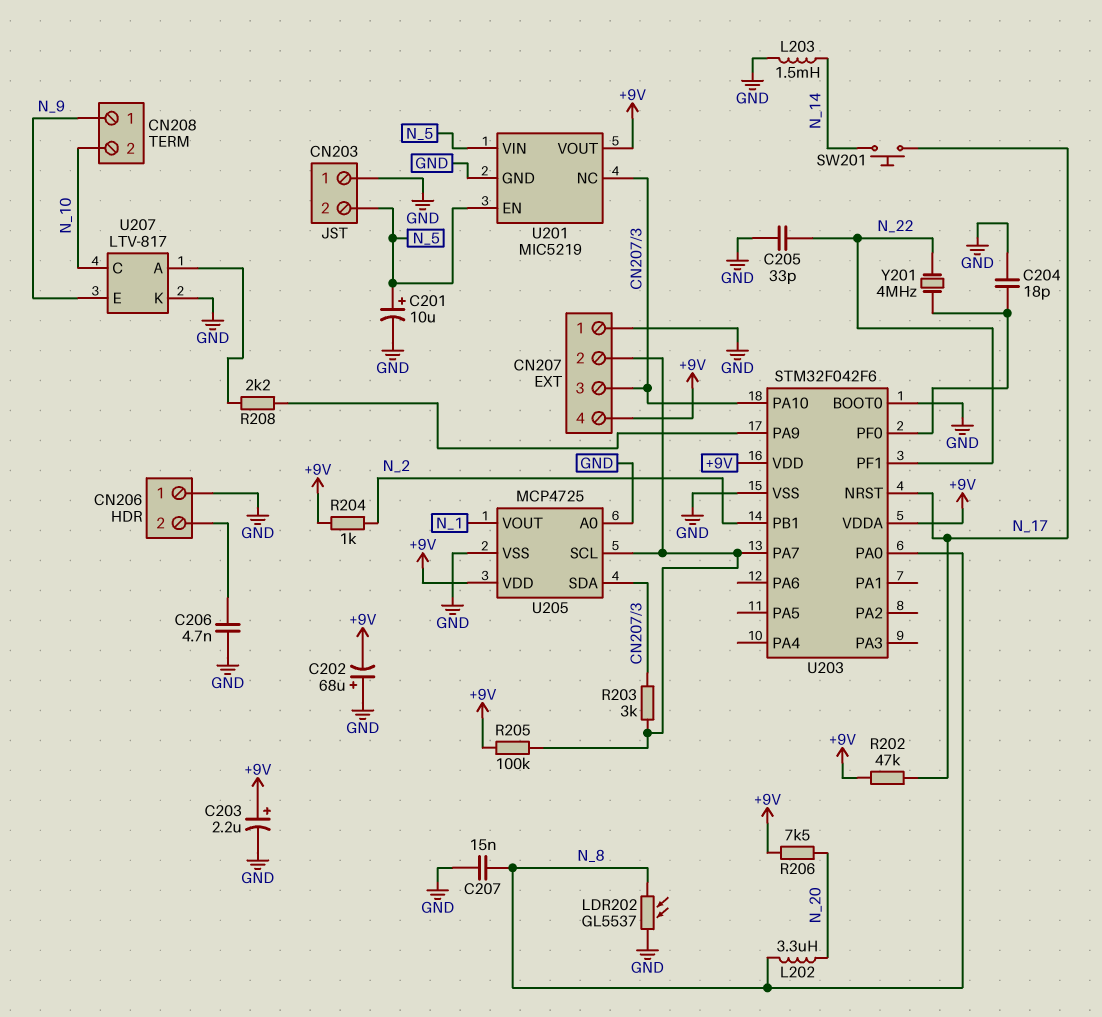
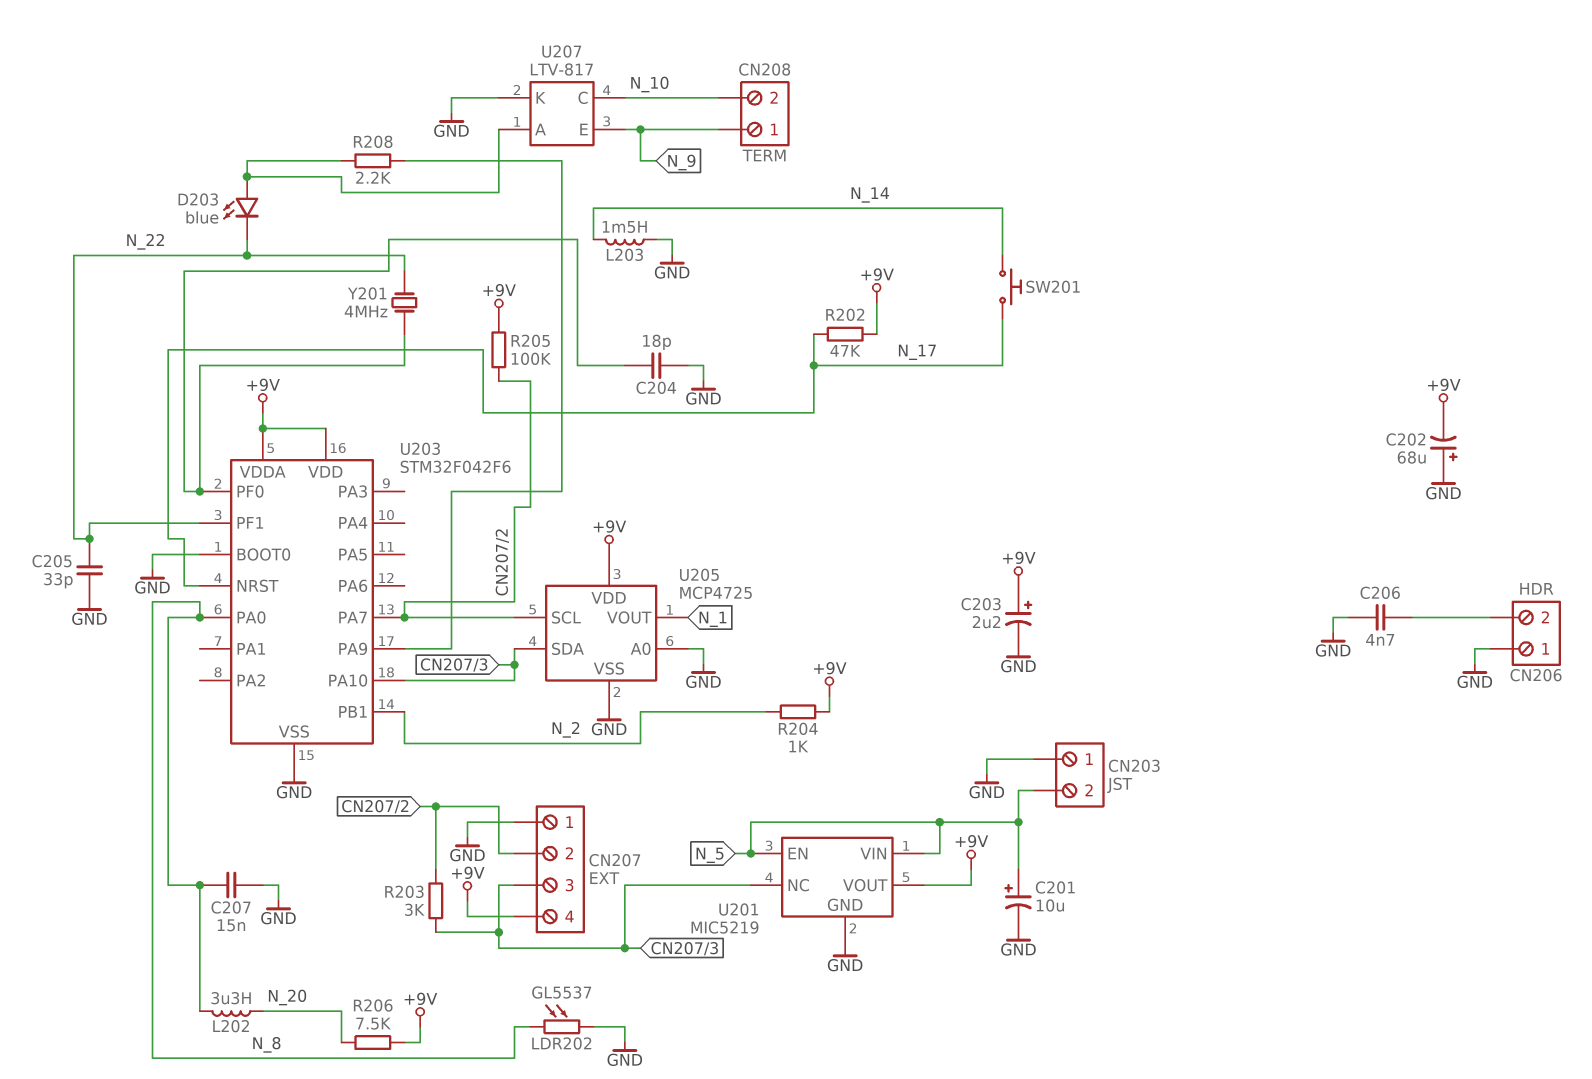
D203: none -> LED blue (A U207/A, K N_22)

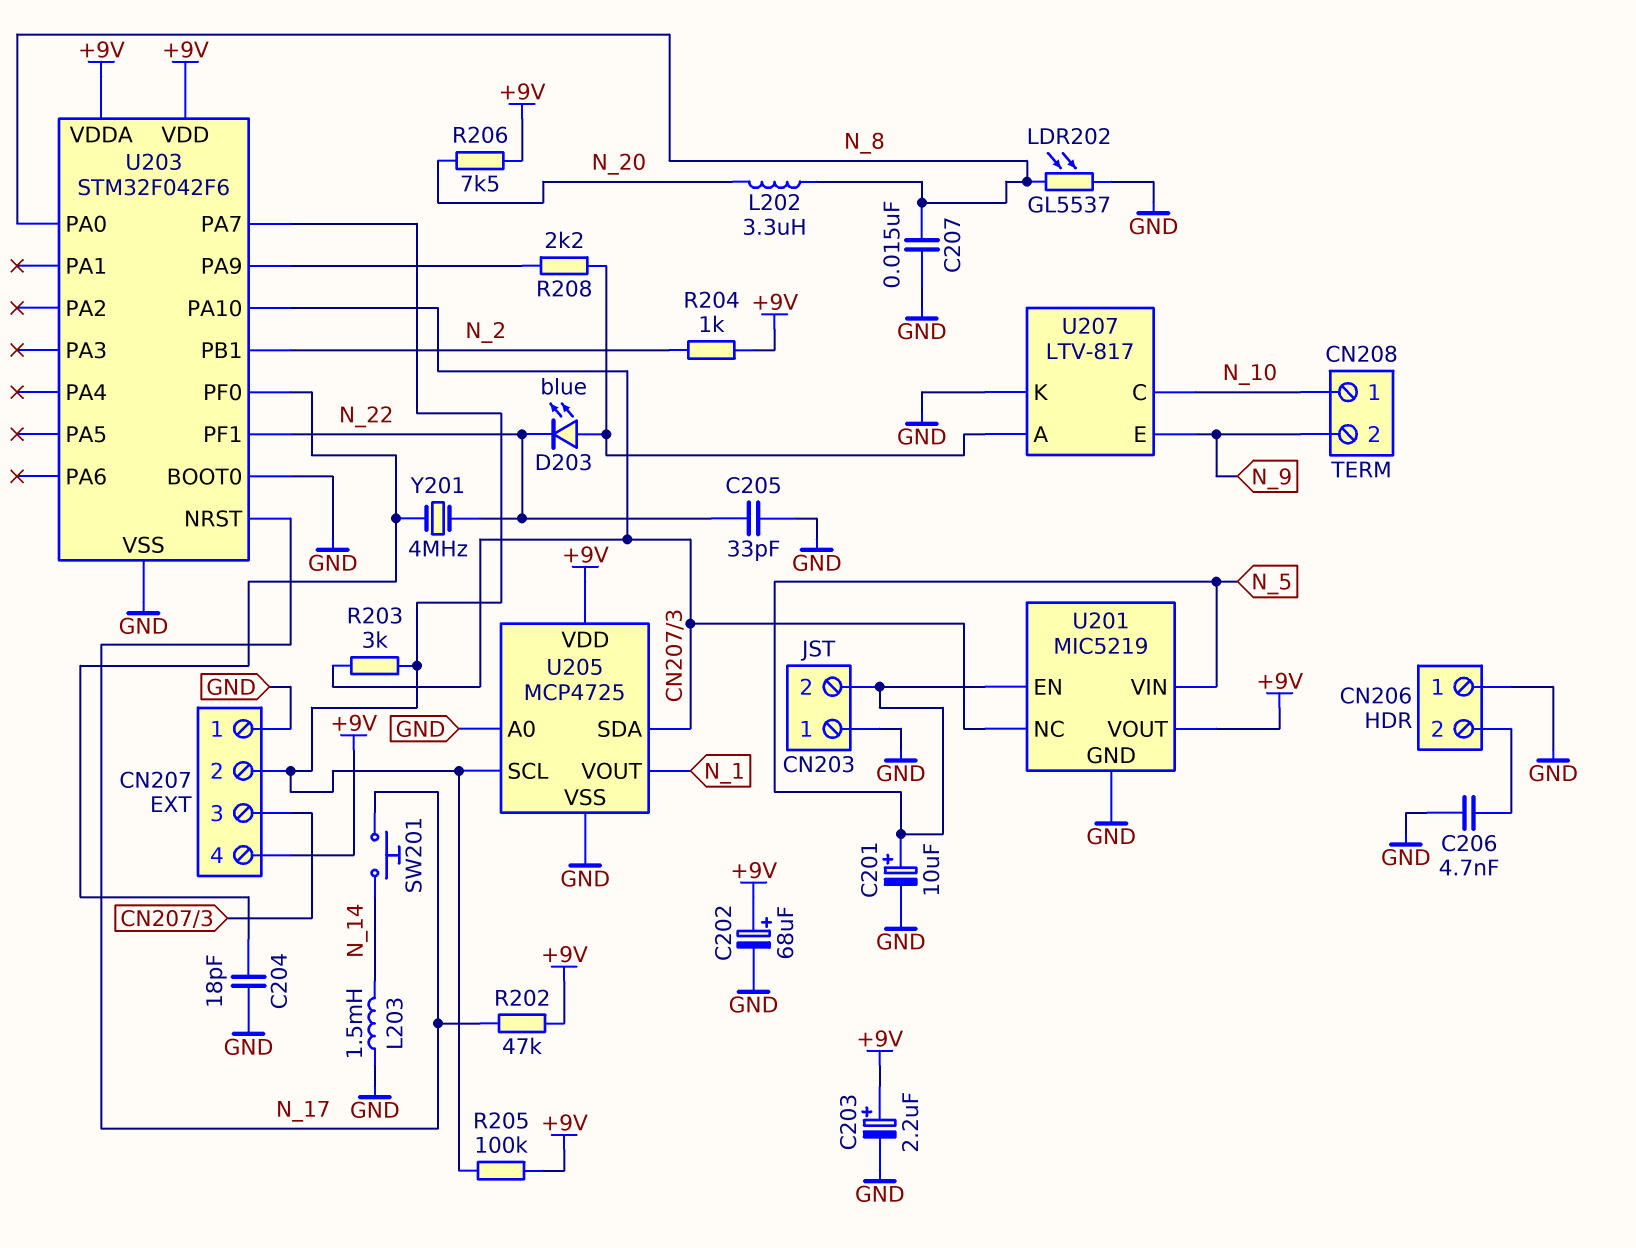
C202: 68uF (plus GND, minus +9V) -> 68uF (plus +9V, minus GND)
CN208 pin 1: N_9 -> N_10
CN208 pin 2: N_10 -> N_9

